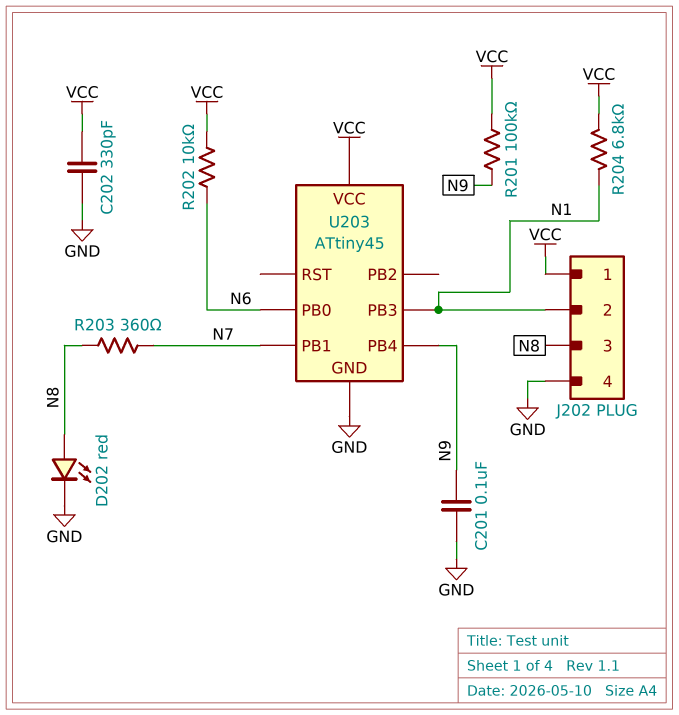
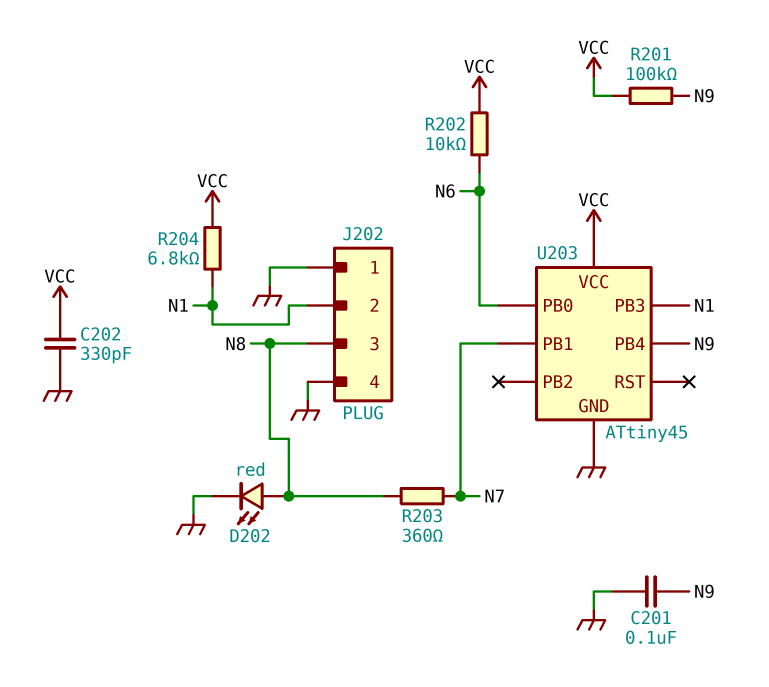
J202 pin 1: VCC -> GND

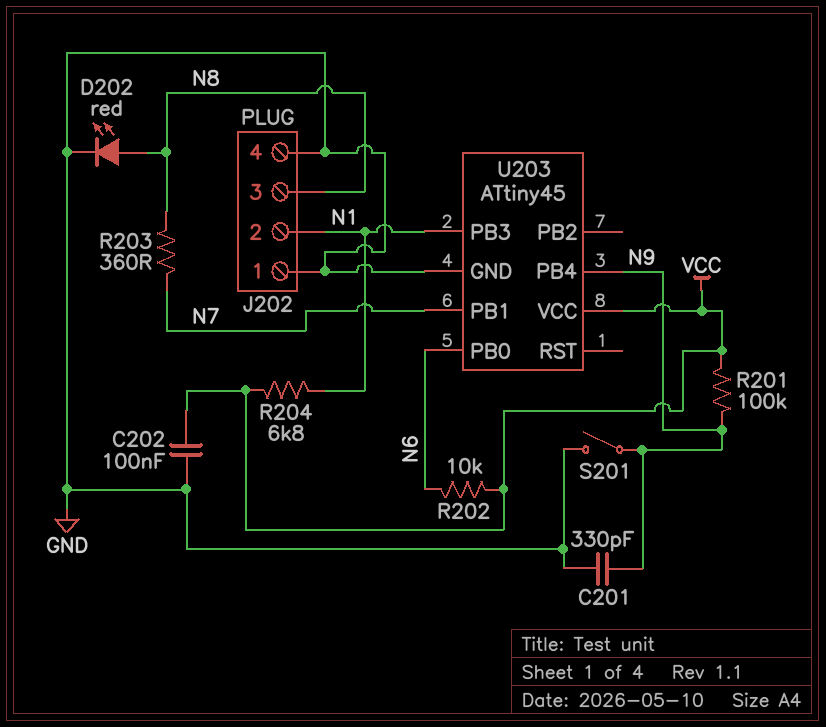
C201: 100nF (GND, N9) -> 330pF (GND, N9)
C202: 330pF (GND, VCC) -> 100nF (GND, VCC)
S201: none -> switch (GND, N9)

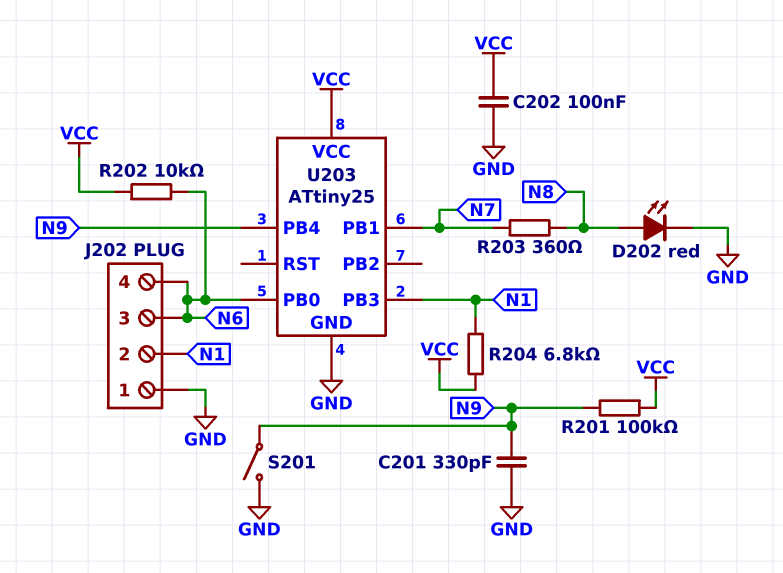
J202 pin 3: N8 -> N6
J202 pin 4: GND -> N6
U203: ATtiny45 -> ATtiny25

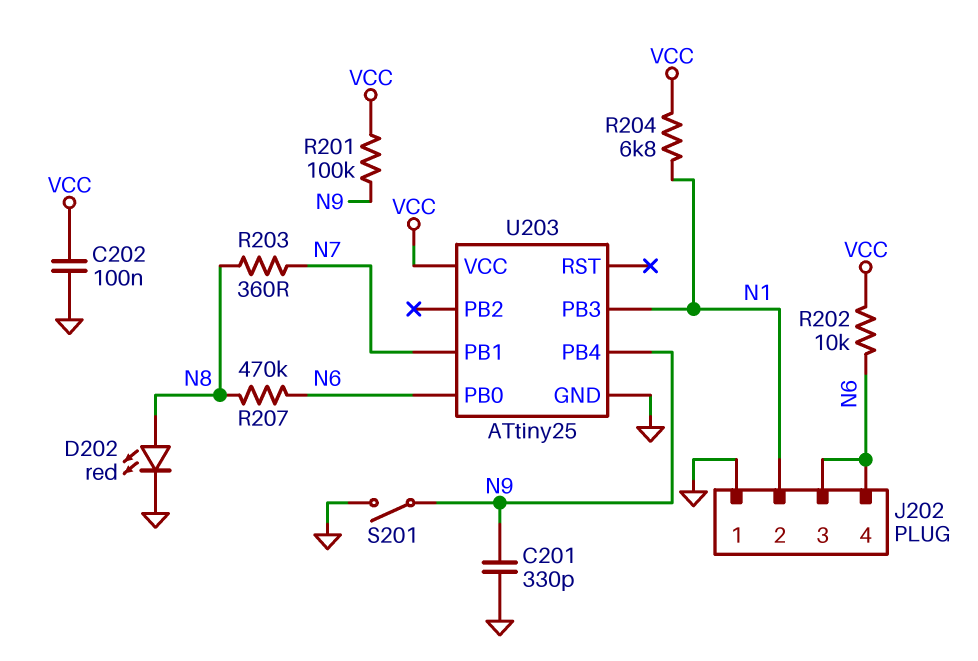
R207: none -> 470k (N6, N8)

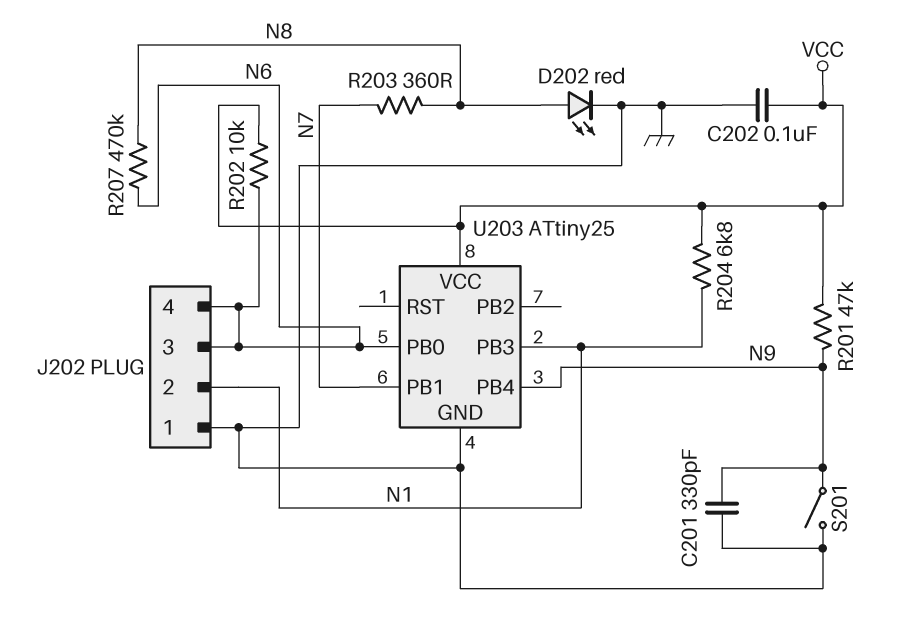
R201: 100k (N9, VCC) -> 47k (N9, VCC)

